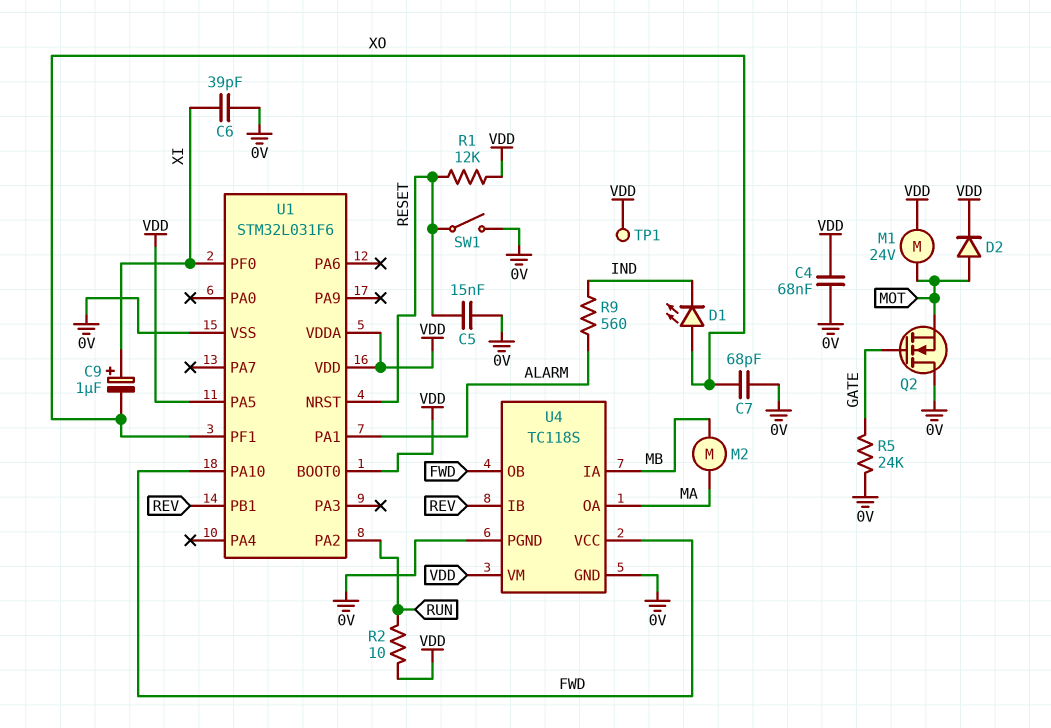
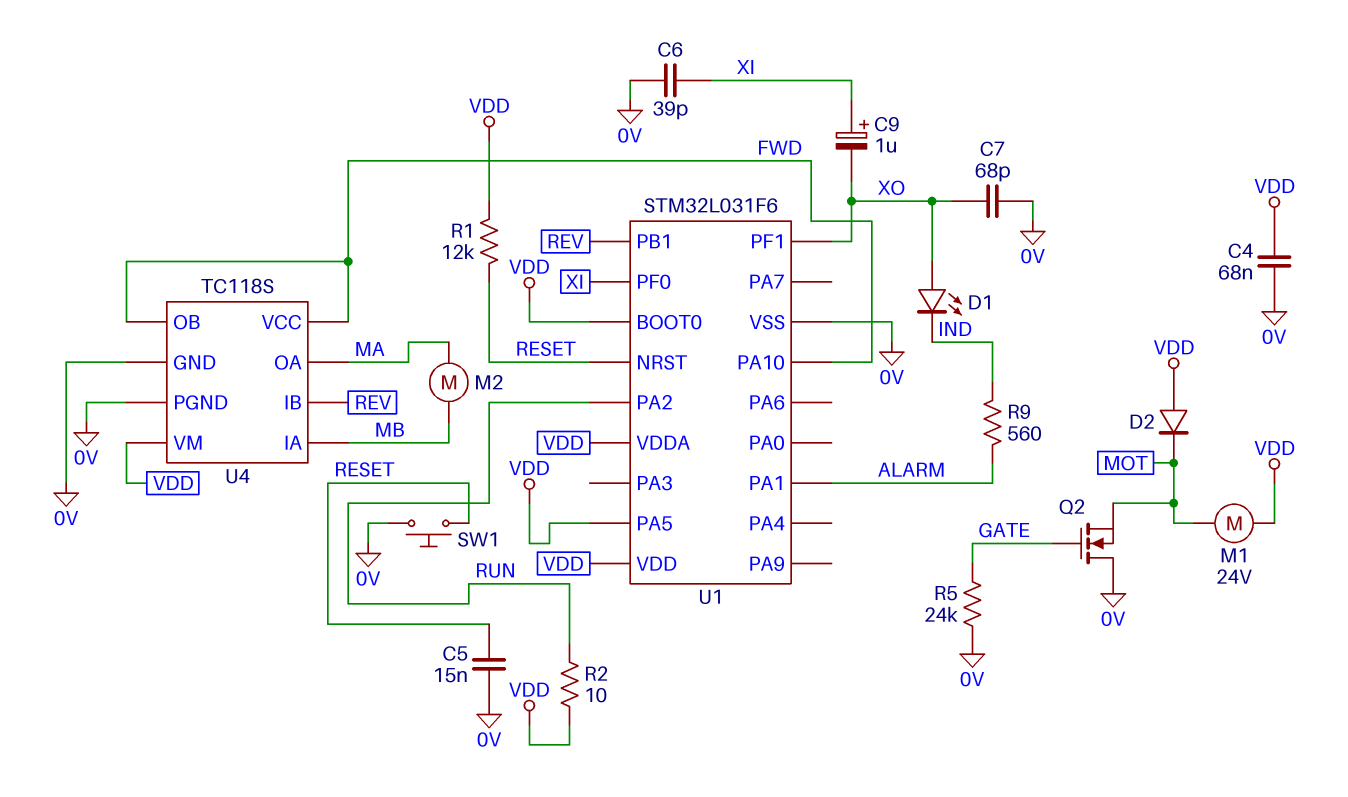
D2: diode (A MOT, K VDD) -> diode (A VDD, K MOT)
SW1: switch (0V, RESET) -> button (0V, RESET)
TP1: test point (VDD) -> none

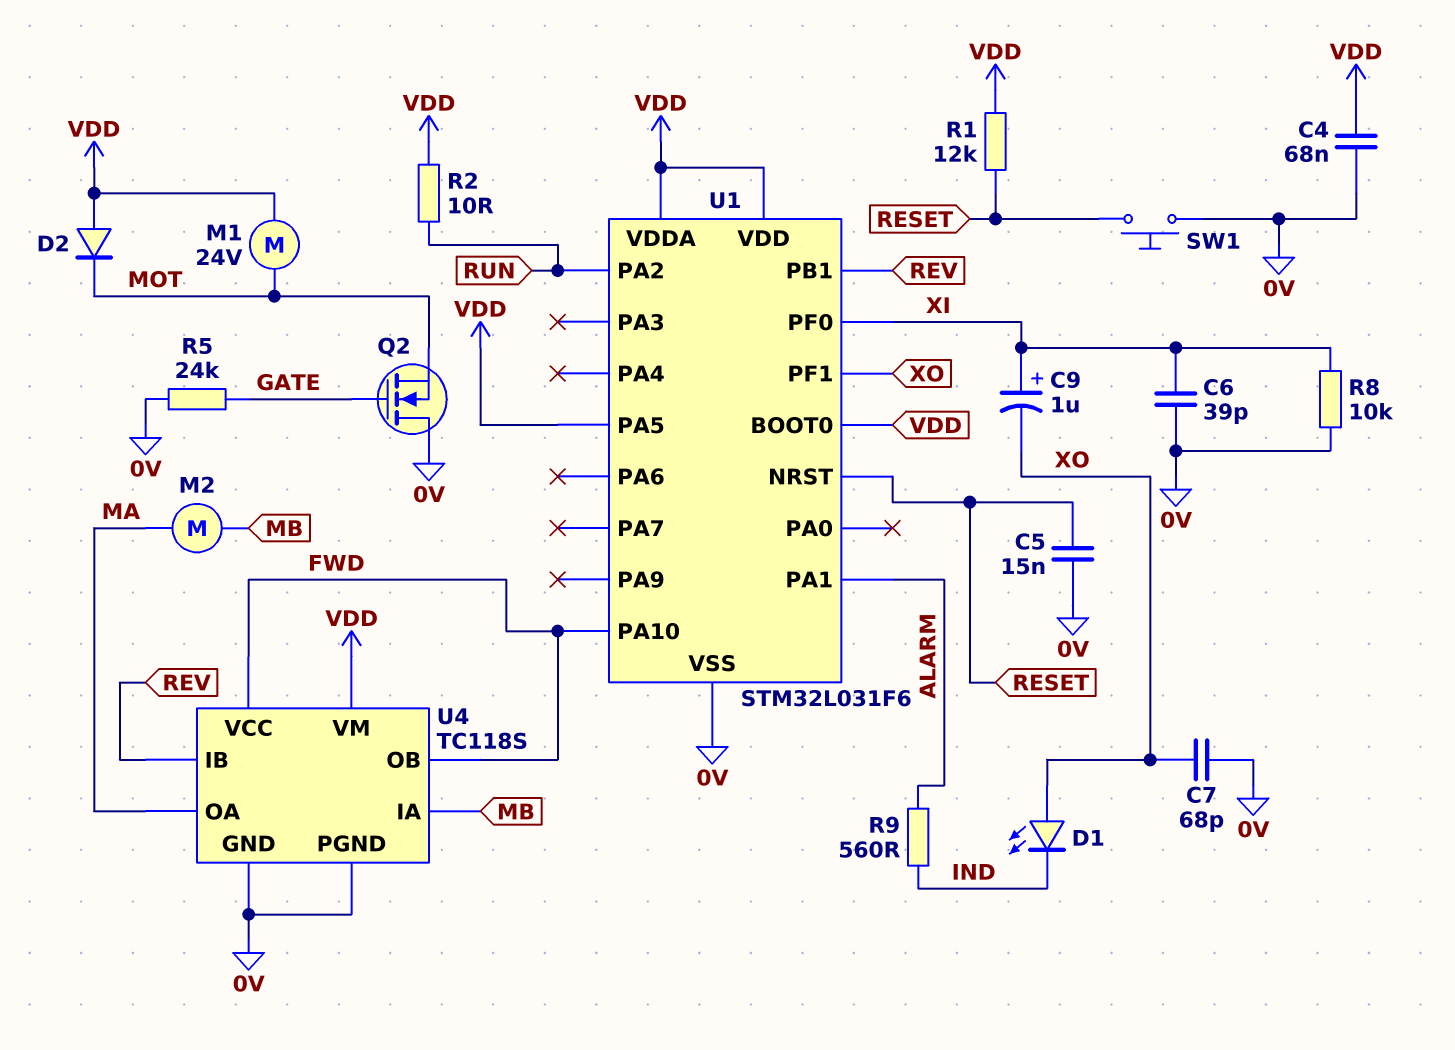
R8: none -> 10k (0V, XI)

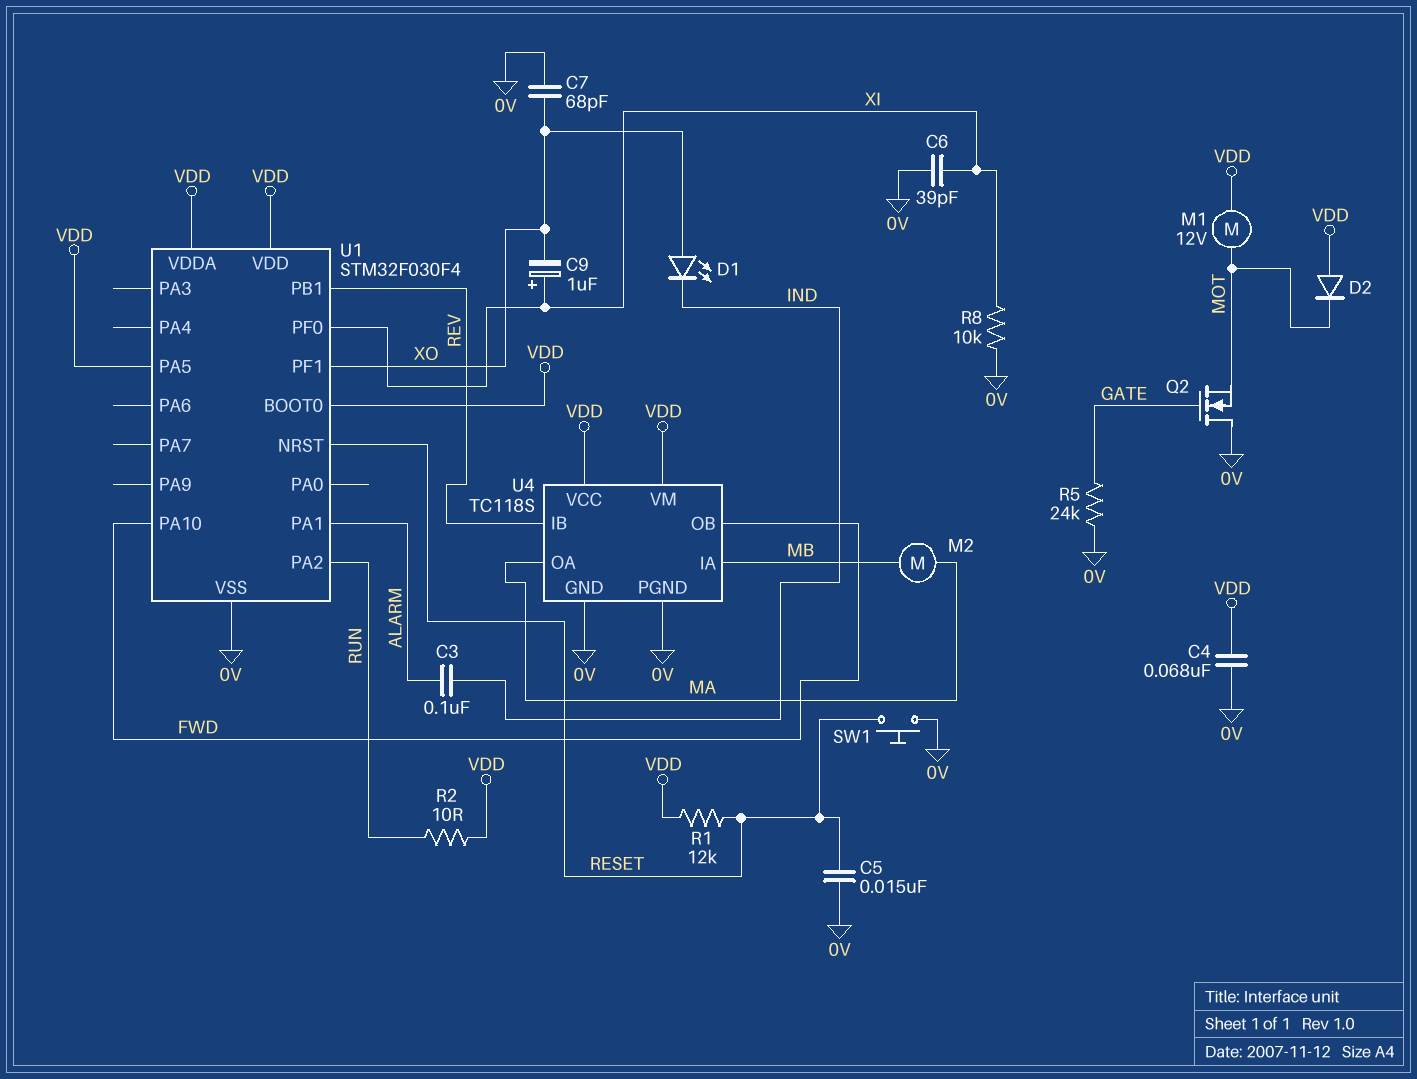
C3: none -> 100nF (ALARM, IND)
M1: motor 24V (MOT, VDD) -> motor 12V (MOT, VDD)
R9: 560 (ALARM, IND) -> none
U1: STM32L031F6 -> STM32F030F4
U4 pin VCC: FWD -> VDD

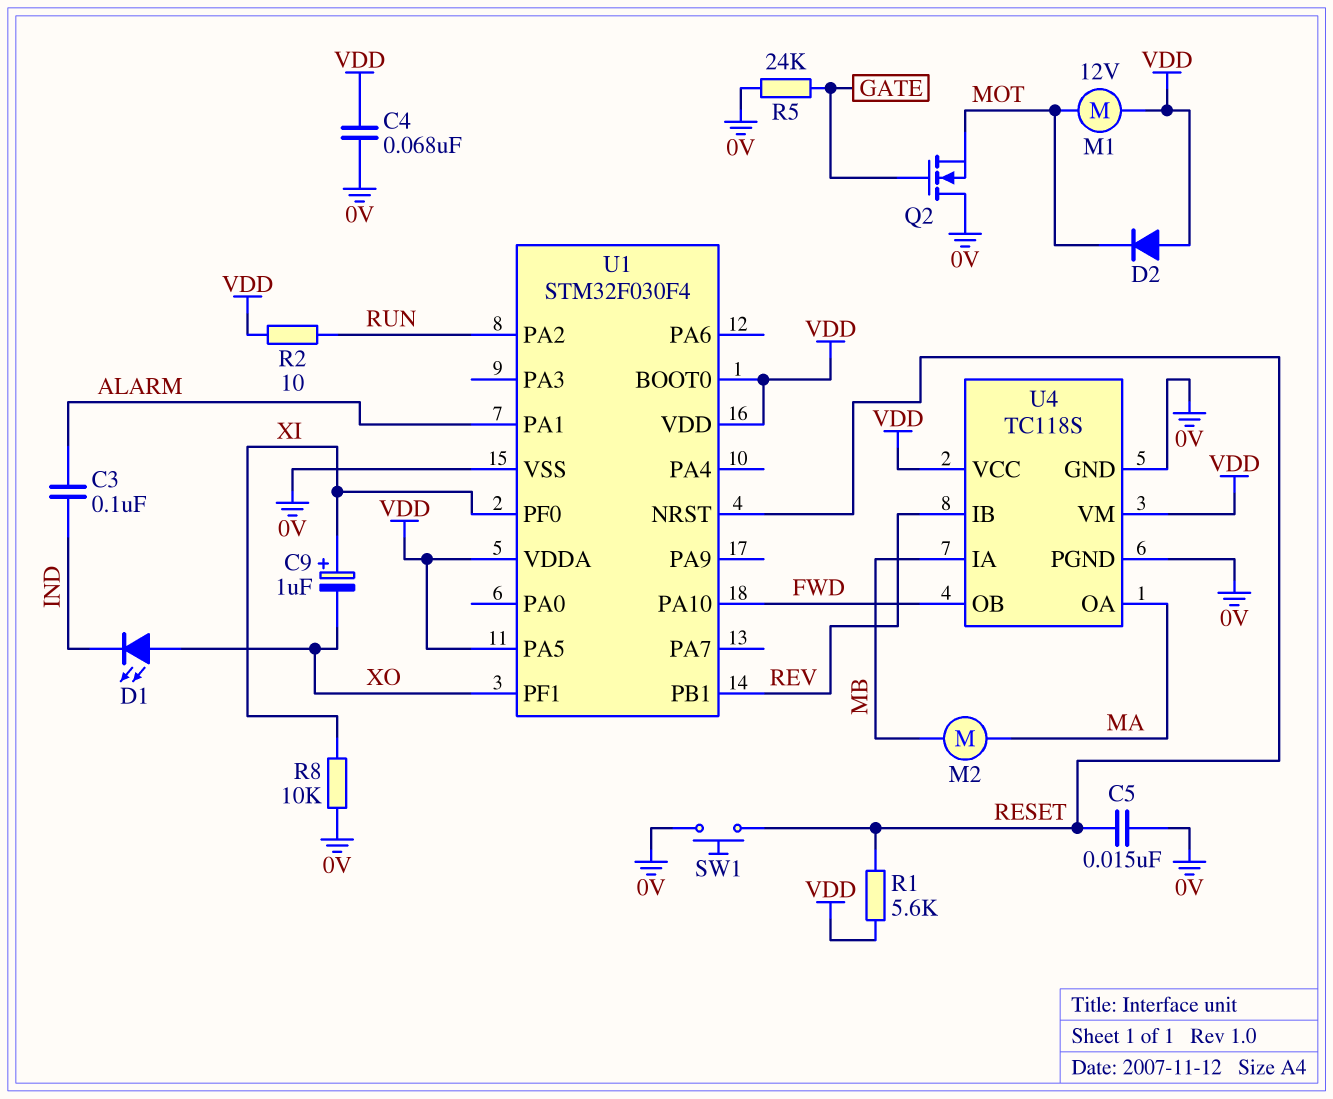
C6: 39pF (0V, XI) -> none
C7: 68pF (0V, XO) -> none
R1: 12k (RESET, VDD) -> 5.6k (RESET, VDD)

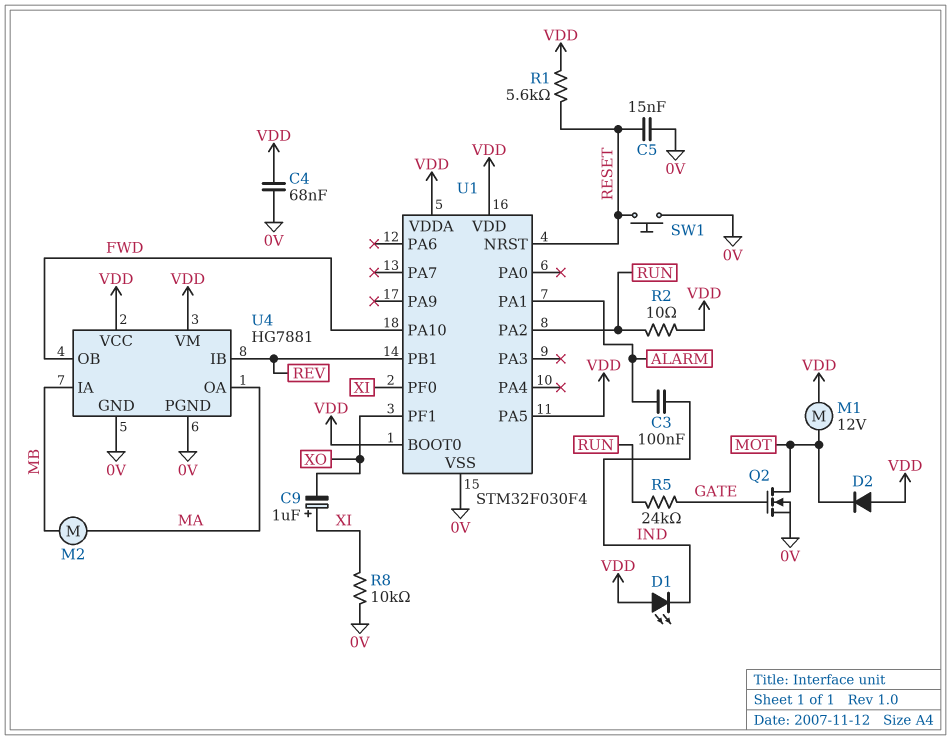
D1: LED (A XO, K IND) -> LED (A VDD, K IND)
Q2: NMOS (G GATE, D 0V, S MOT) -> NMOS (G GATE, D MOT, S 0V)
R5: 24k (0V, GATE) -> 24k (GATE, RUN)
U4: TC118S -> HG7881

